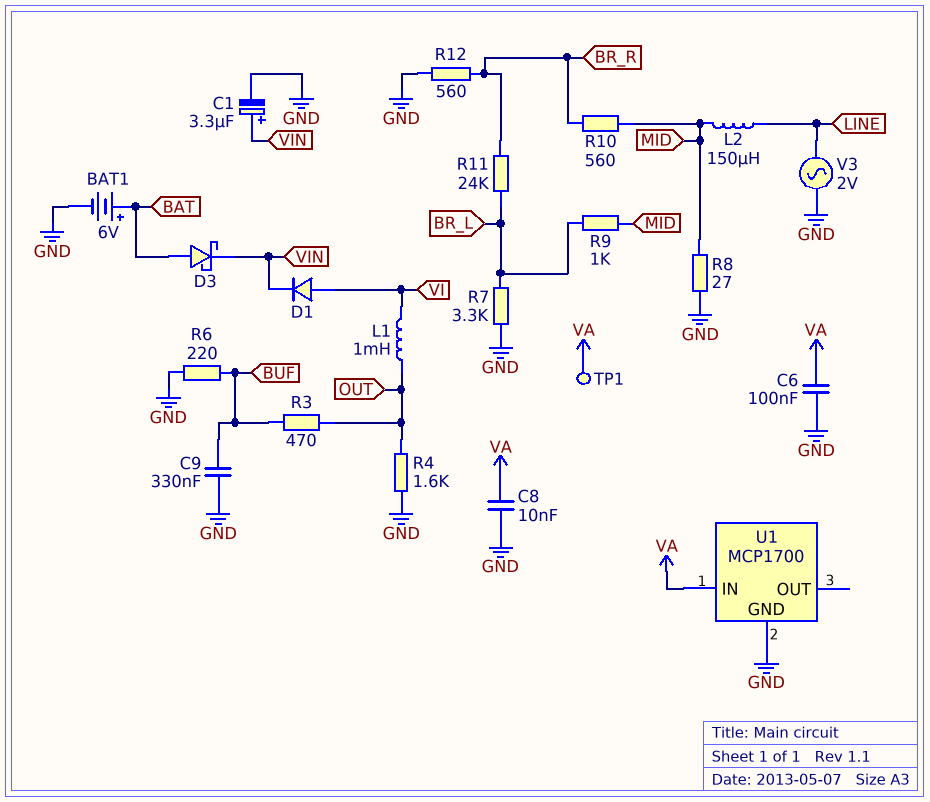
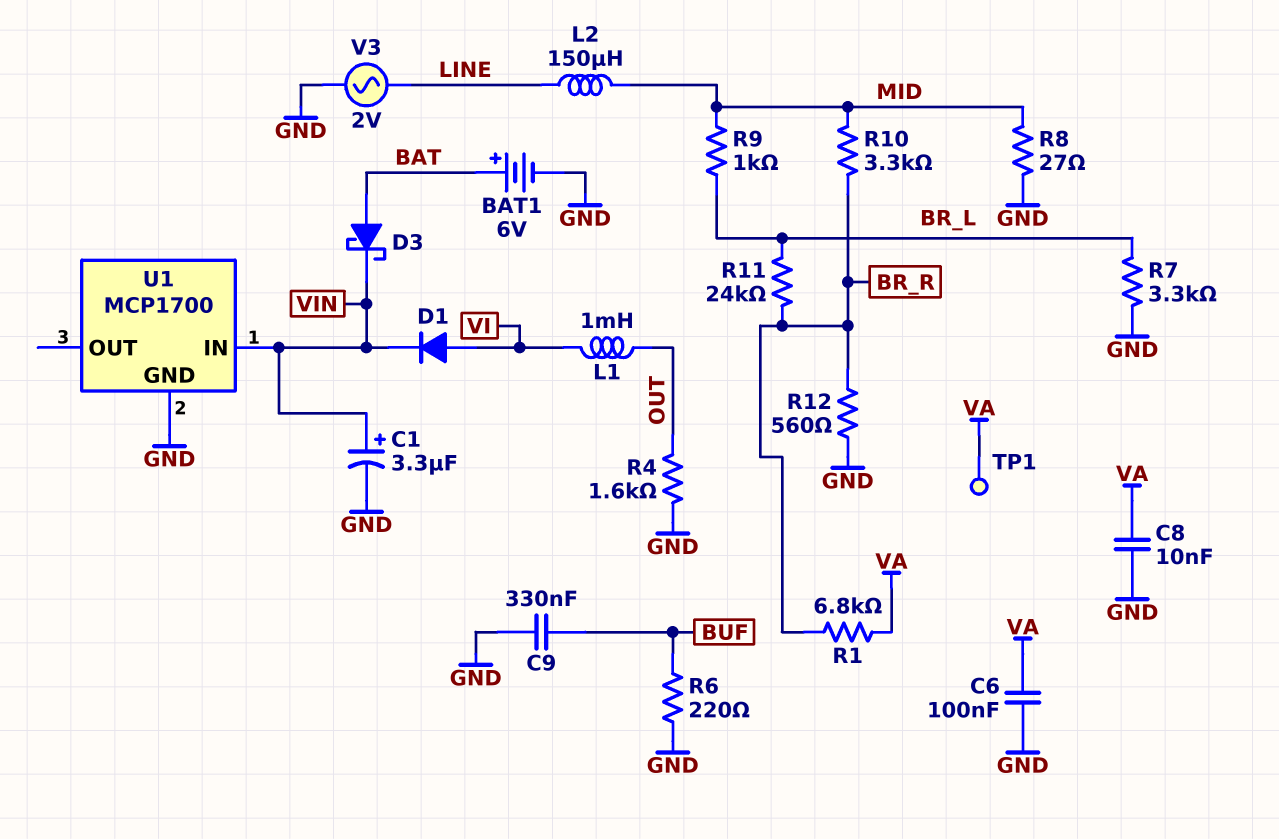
R1: none -> 6.8k (BR_R, VA)
R3: 470 (BUF, OUT) -> none
R10: 560 (BR_R, MID) -> 3.3k (BR_R, MID)
U1 pin IN: VA -> VIN

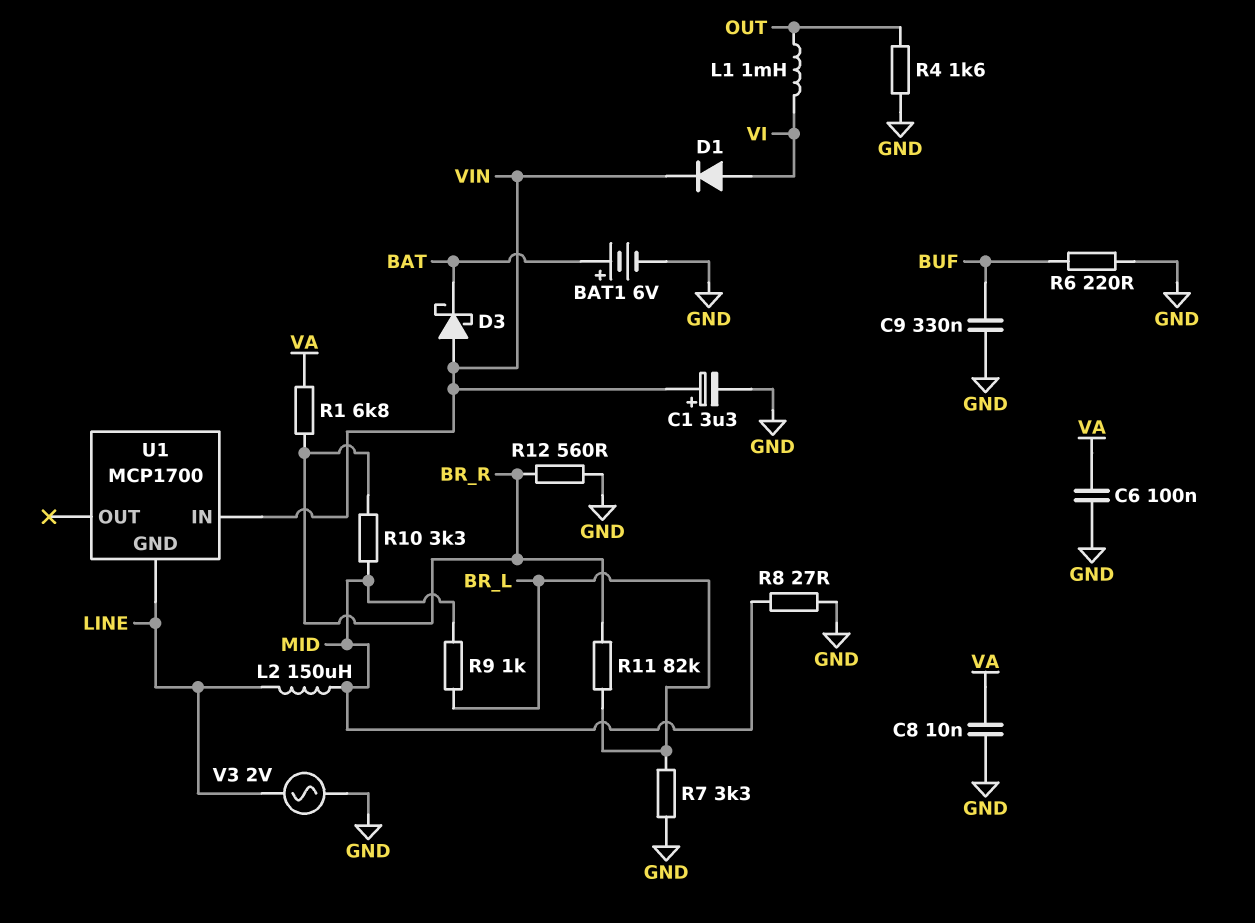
D3: schottky (A BAT, K VIN) -> schottky (A VIN, K BAT)
R11: 24k (BR_L, BR_R) -> 82k (BR_L, BR_R)
TP1: test point (VA) -> none
U1 pin GND: GND -> LINE

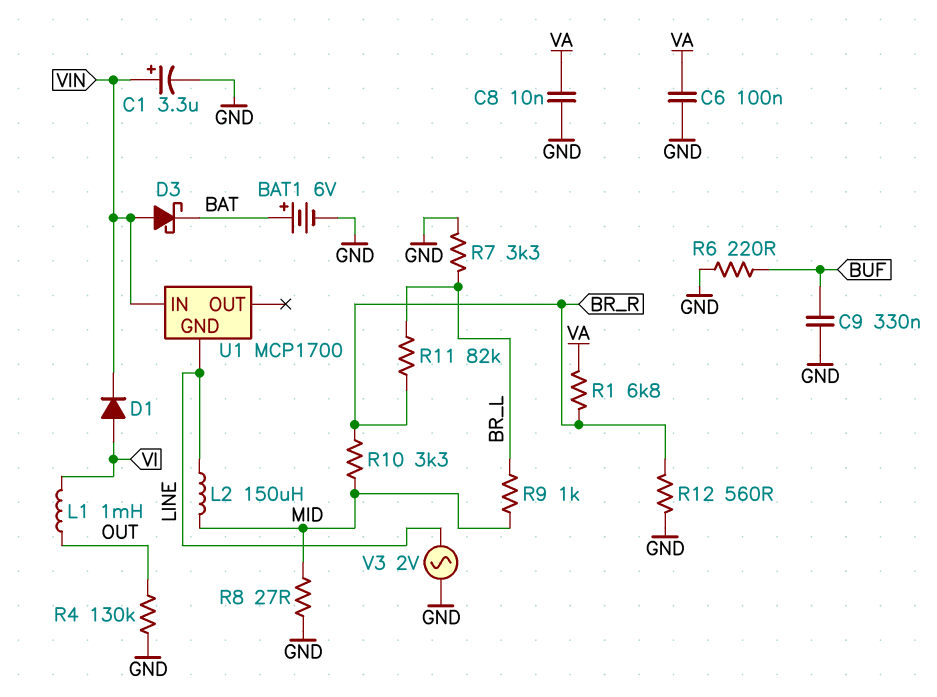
R4: 1.6k (GND, OUT) -> 130k (GND, OUT)

